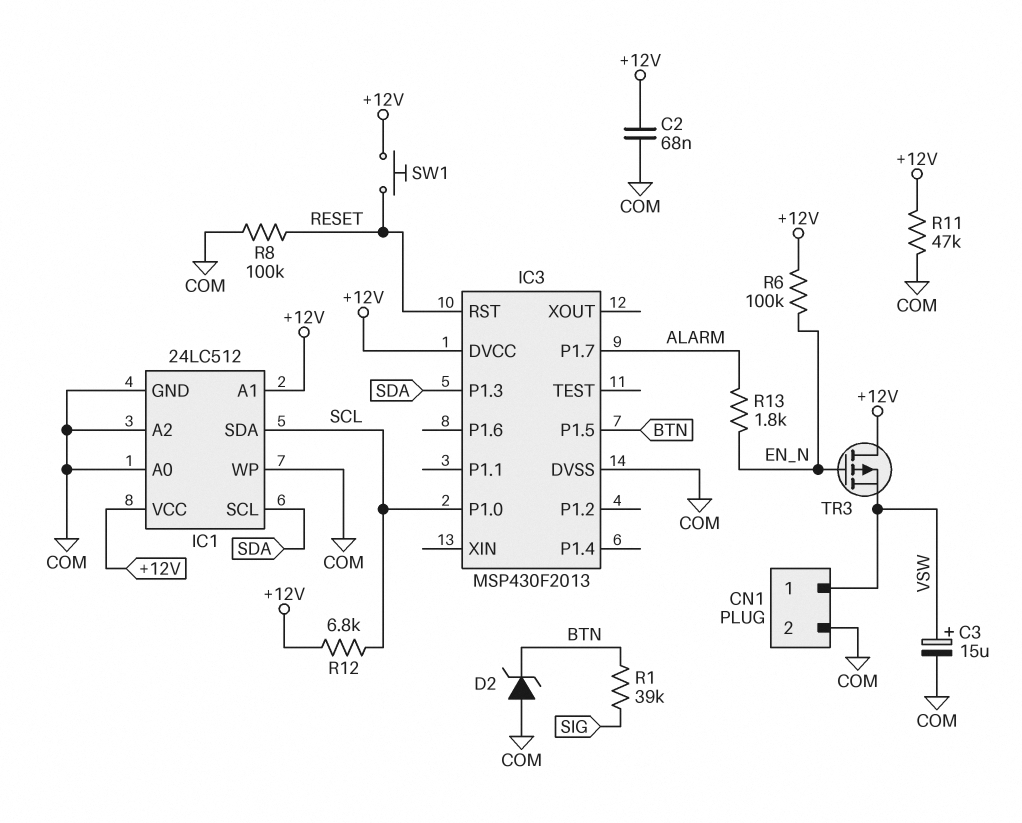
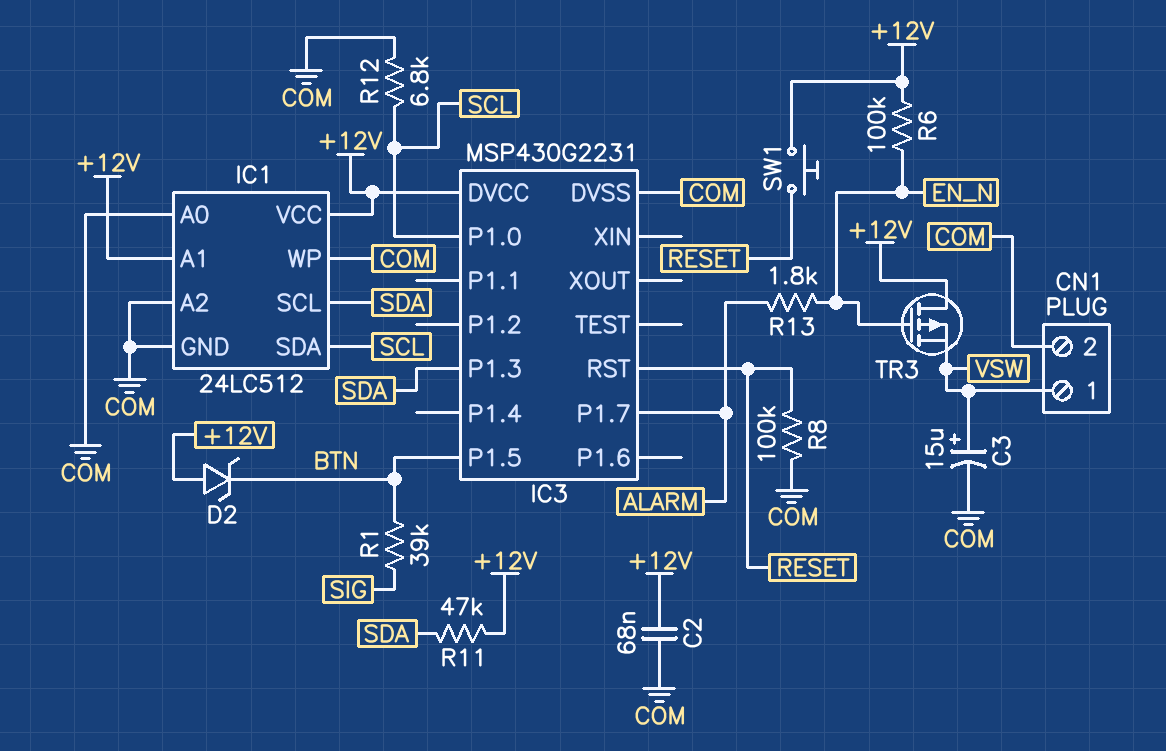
D2: zener (A COM, K BTN) -> zener (A +12V, K BTN)
IC3: MSP430F2013 -> MSP430G2231
R11: 47k (+12V, COM) -> 47k (+12V, SDA)
R12: 6.8k (+12V, SCL) -> 6.8k (COM, SCL)

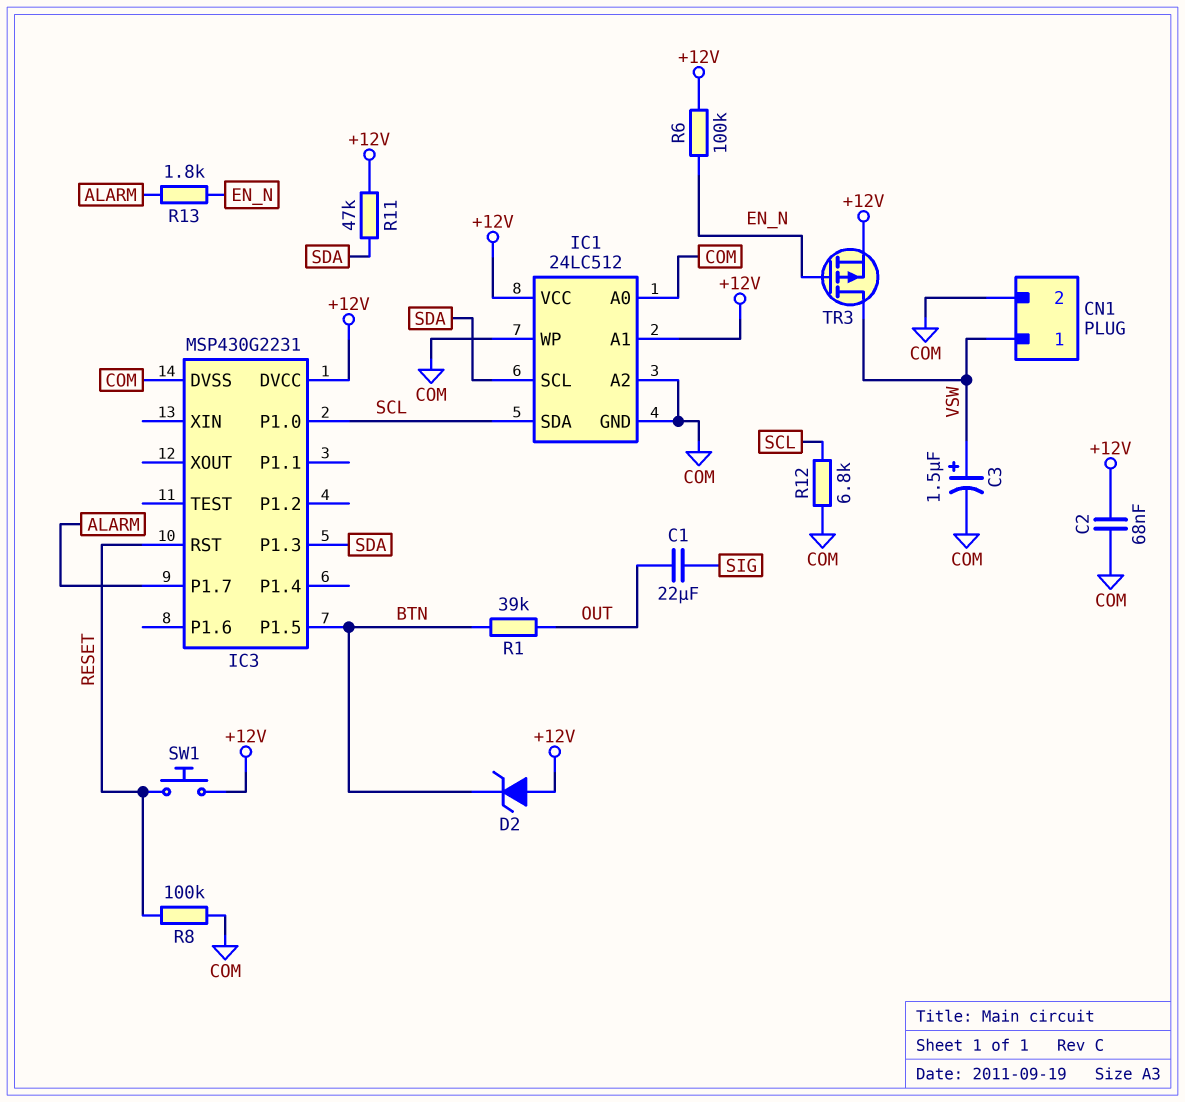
C1: none -> 22uF (OUT, SIG)
C3: 15uF (plus VSW, minus COM) -> 1.5uF (plus VSW, minus COM)
R1: 39k (BTN, SIG) -> 39k (BTN, OUT)
TR3: PMOS (G EN_N, D +12V, S VSW) -> PMOS (G EN_N, D VSW, S +12V)

